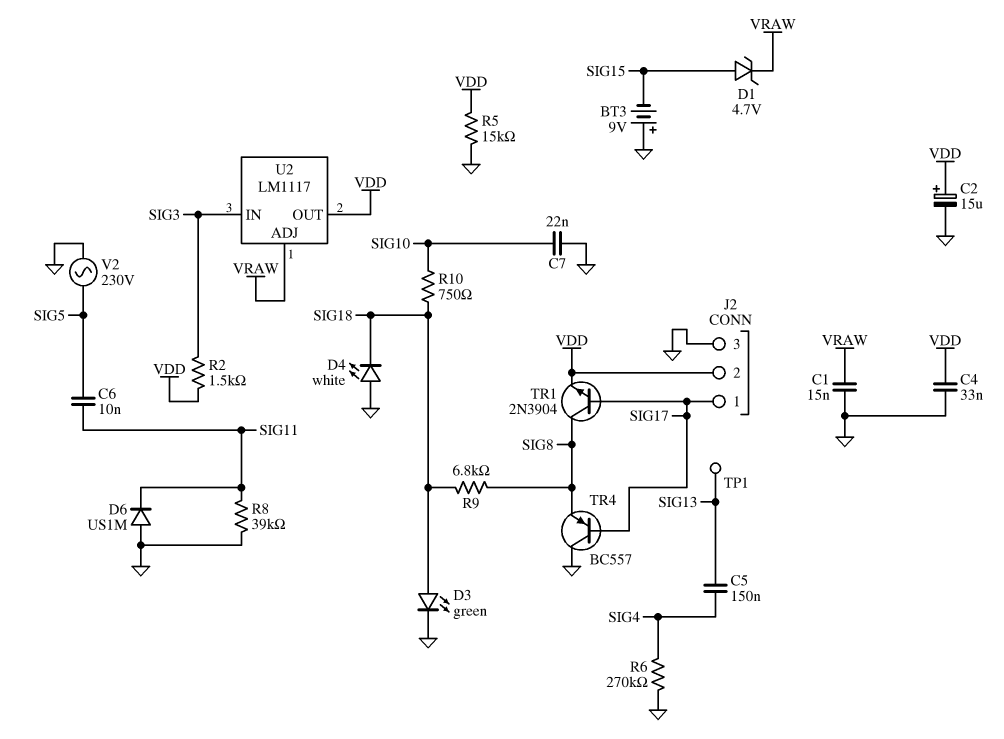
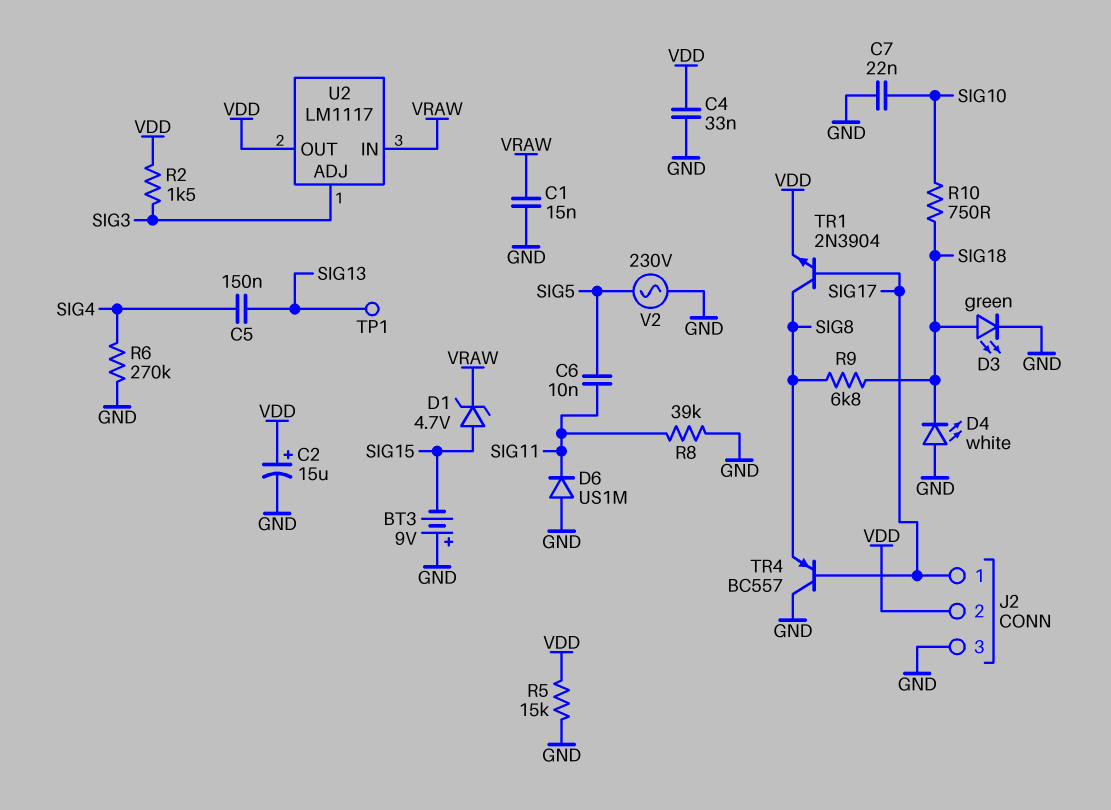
U2 pin ADJ: VRAW -> SIG3
U2 pin IN: SIG3 -> VRAW

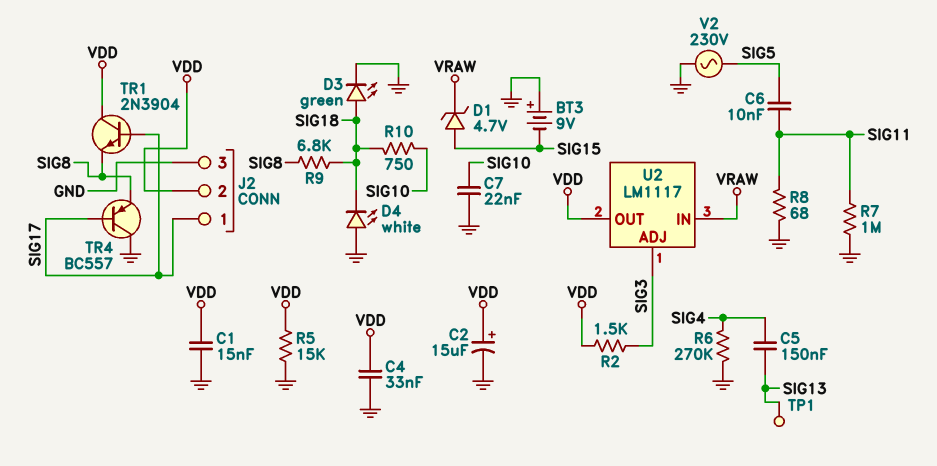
C1: 15nF (GND, VRAW) -> 15nF (GND, VDD)
D6: diode US1M (A GND, K SIG11) -> none
R7: none -> 1M (GND, SIG11)
R8: 39k (GND, SIG11) -> 68 (GND, SIG11)
TR1: NPN 2N3904 (B SIG17, C SIG8, E VDD) -> NPN 2N3904 (B SIG17, C VDD, E SIG8)

